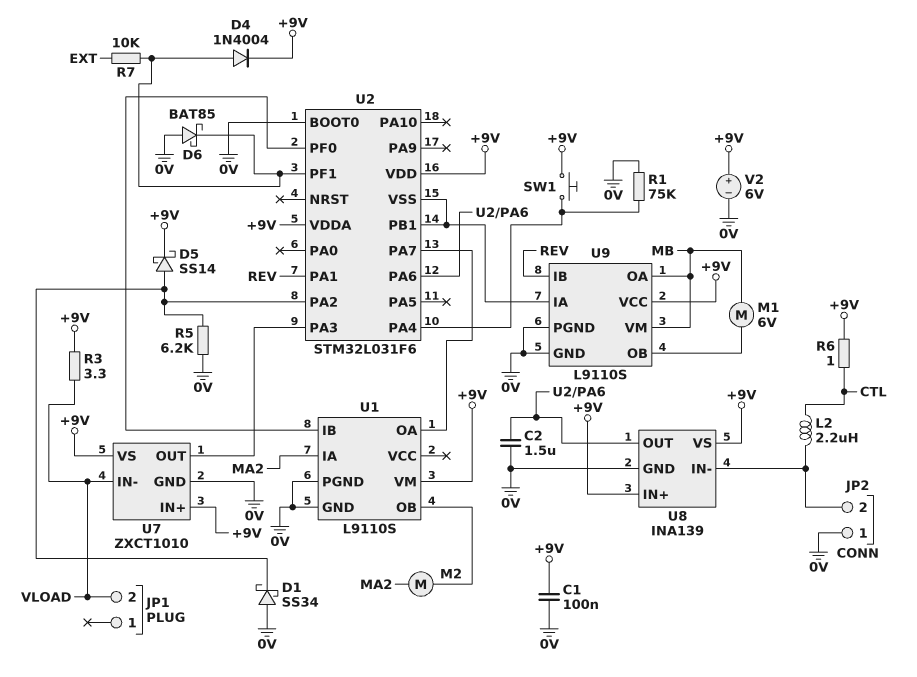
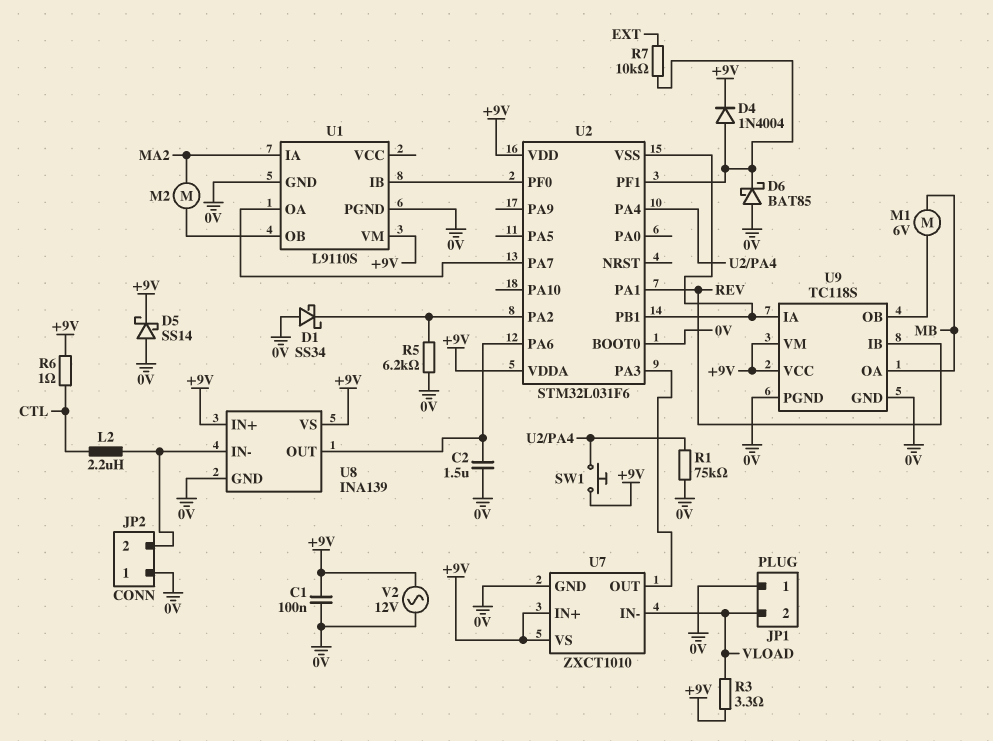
D5: schottky SS14 (A U2/PA2, K +9V) -> schottky SS14 (A 0V, K +9V)
JP1 pin 1: none -> 0V
U9: L9110S -> TC118S
U9 pin VM: MB -> +9V
V2: 6V (plus +9V, minus 0V) -> AC 12V (+9V, 0V)

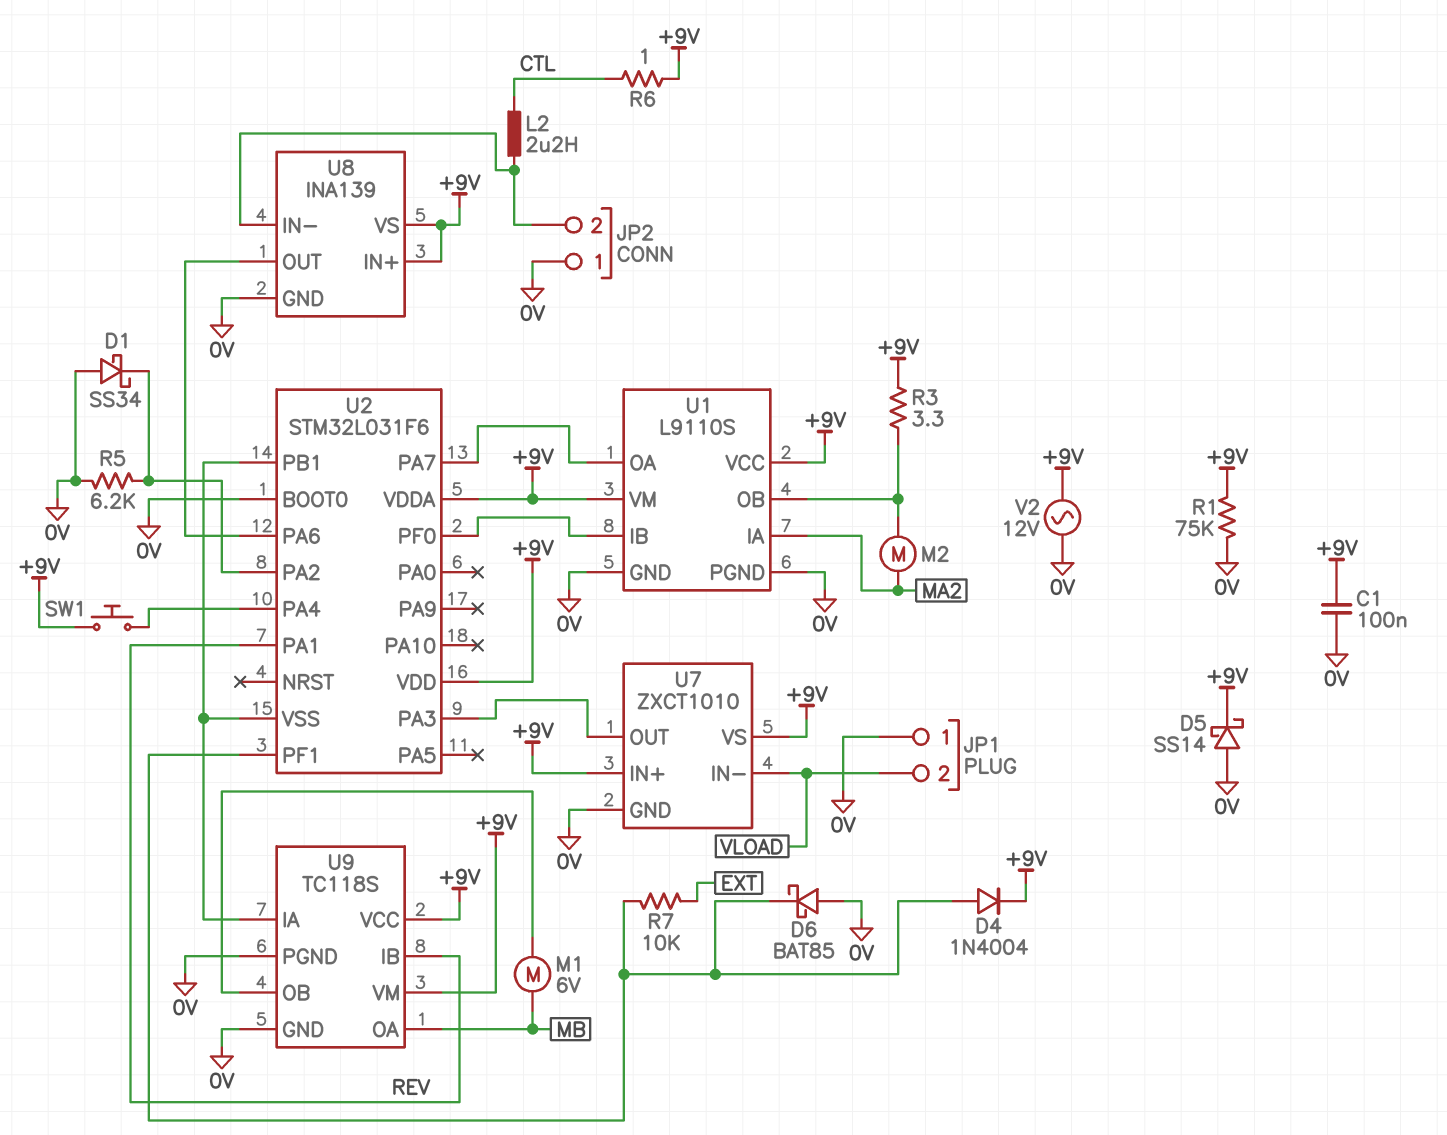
C2: 1.5uF (0V, U2/PA6) -> none
R1: 75k (0V, U2/PA4) -> 75k (+9V, 0V)
R3: 3.3 (+9V, VLOAD) -> 3.3 (+9V, U1/OB)
U1 pin VCC: none -> +9V

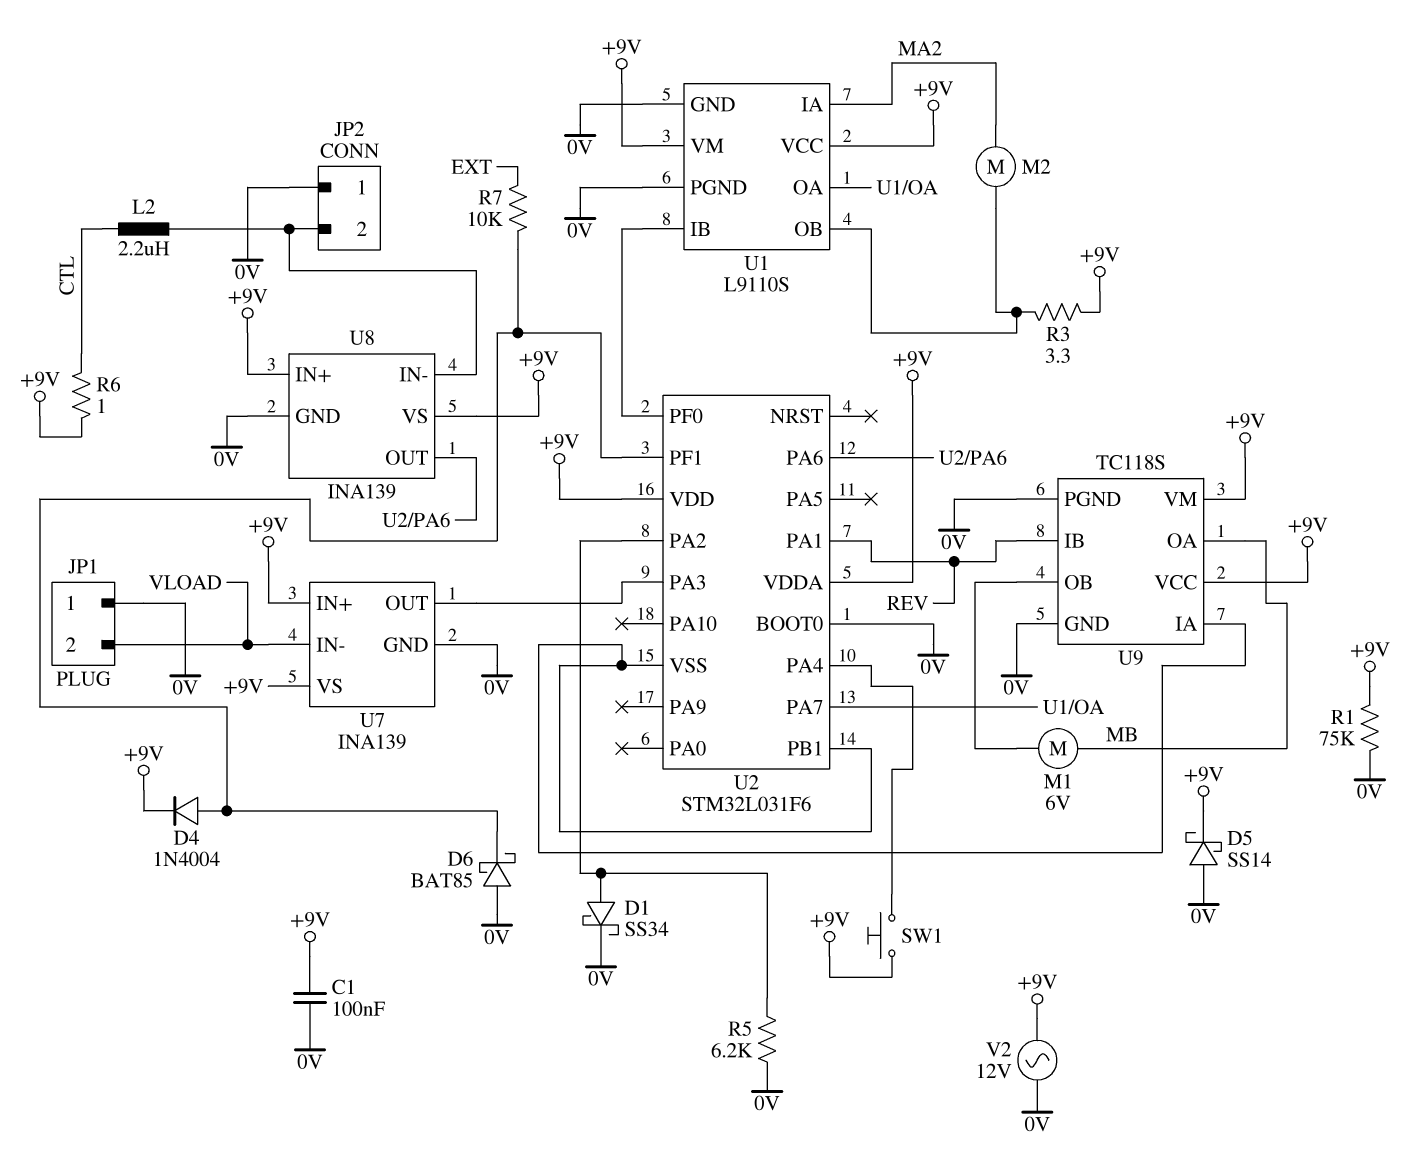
D1: schottky SS34 (A 0V, K U2/PA2) -> schottky SS34 (A U2/PA2, K 0V)
U7: ZXCT1010 -> INA139

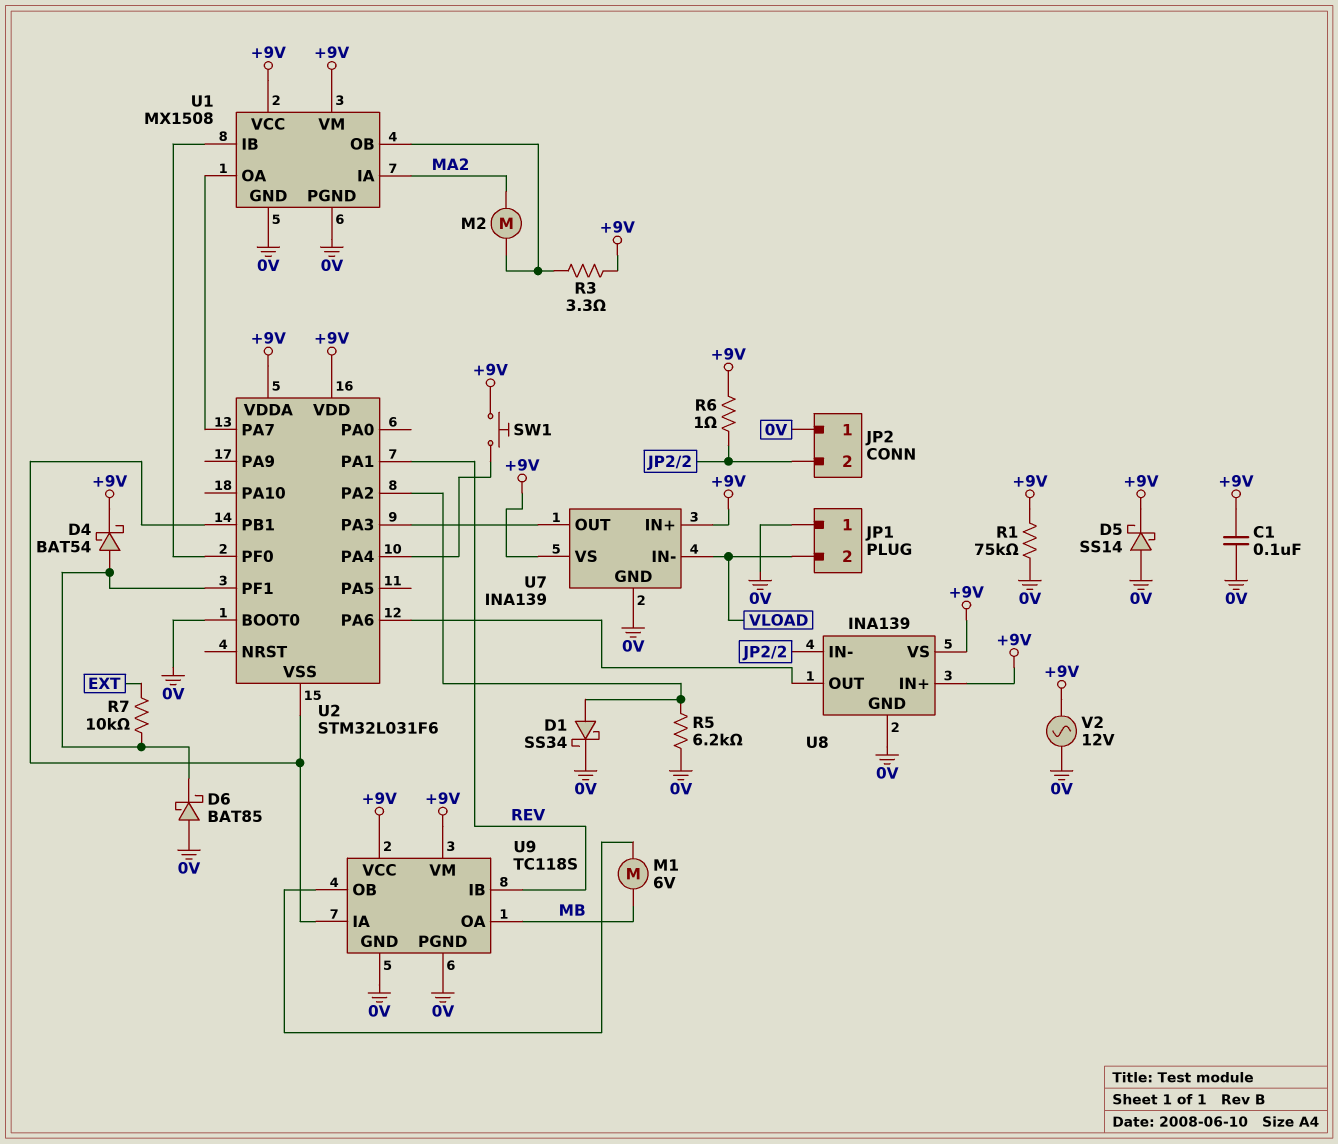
D4: diode 1N4004 (A U2/PF1, K +9V) -> schottky BAT54 (A U2/PF1, K +9V)
L2: 2.2uH (CTL, JP2/2) -> none
R6: 1 (+9V, CTL) -> 1 (+9V, JP2/2)
U1: L9110S -> MX1508

